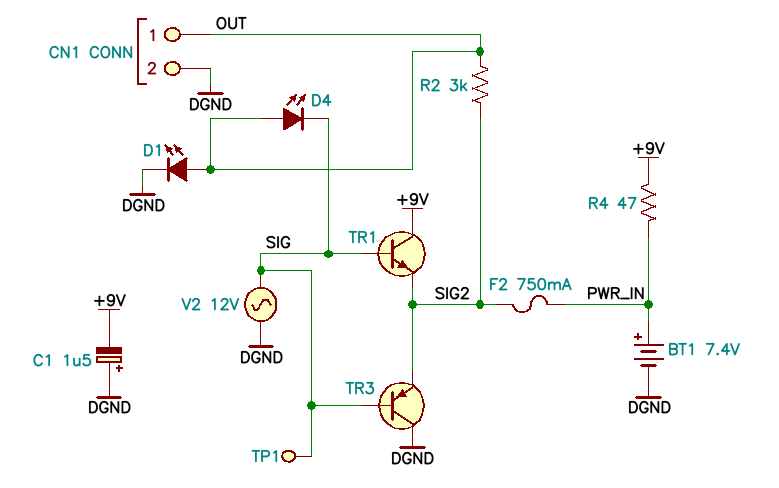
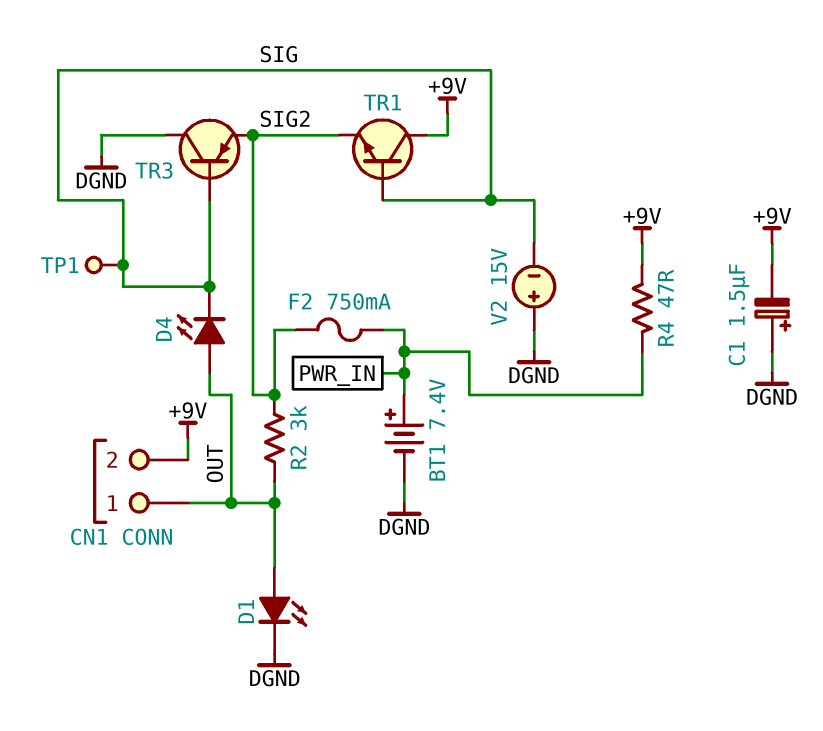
CN1 pin 2: DGND -> +9V
V2: AC 12V (DGND, SIG) -> 15V (plus DGND, minus SIG)

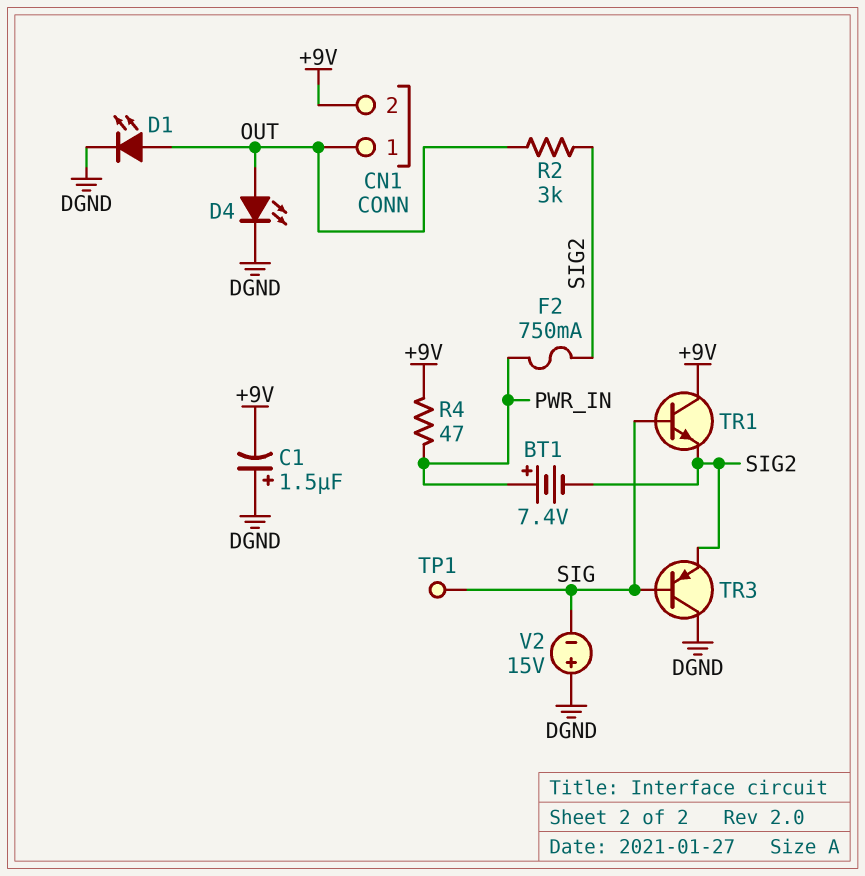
BT1: 7.4V (plus PWR_IN, minus DGND) -> 7.4V (plus PWR_IN, minus SIG2)
D4: LED (A OUT, K SIG) -> LED (A OUT, K DGND)

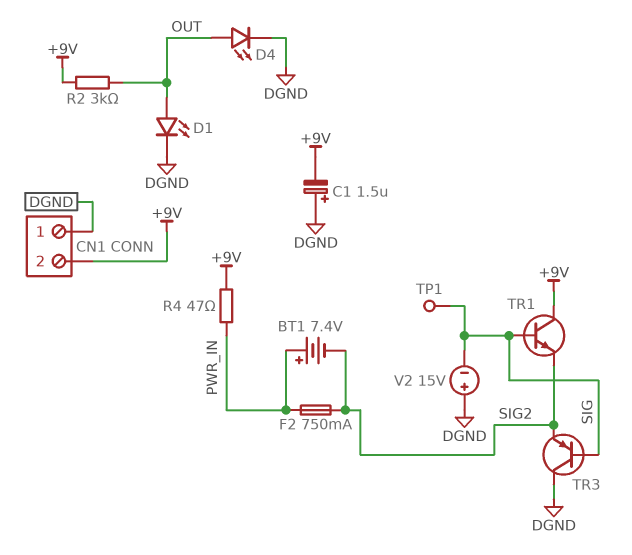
CN1 pin 1: OUT -> DGND
R2: 3k (OUT, SIG2) -> 3k (+9V, OUT)

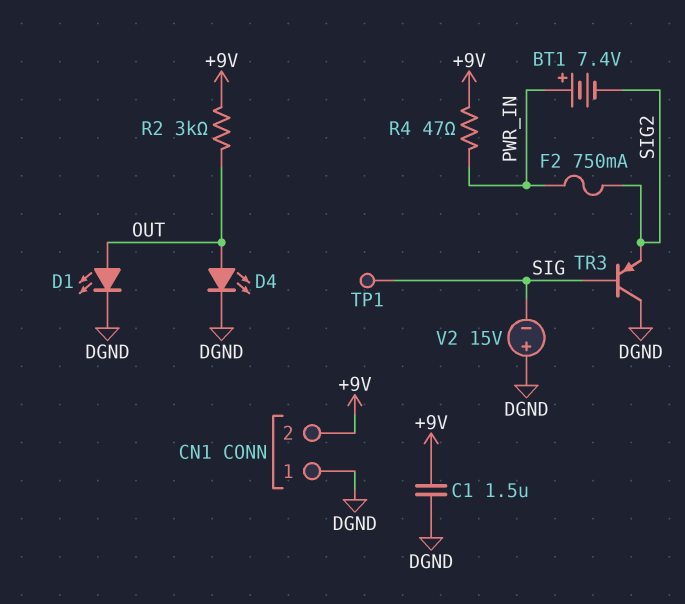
C1: 1.5uF (plus DGND, minus +9V) -> 1.5uF (+9V, DGND)
TR1: NPN (B SIG, C +9V, E SIG2) -> none

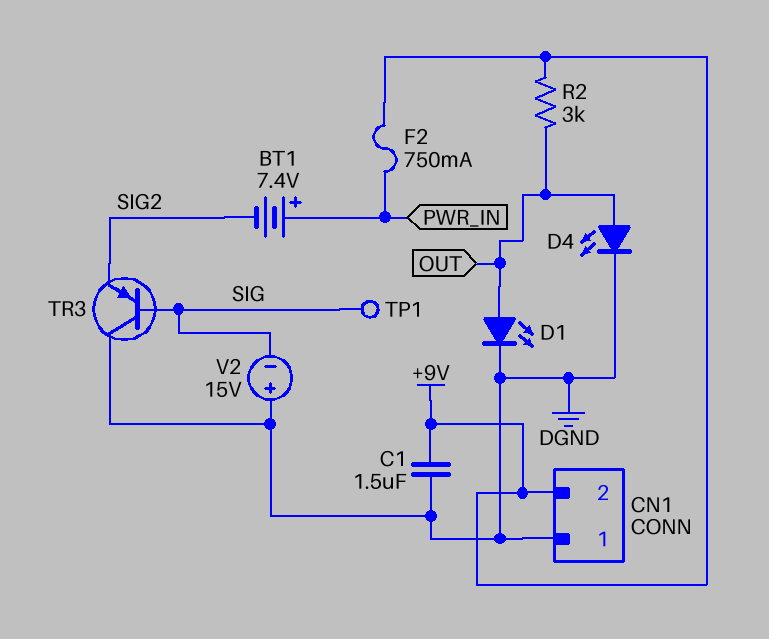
F2: 750mA (PWR_IN, SIG2) -> 750mA (+9V, PWR_IN)
R4: 47 (+9V, PWR_IN) -> none

